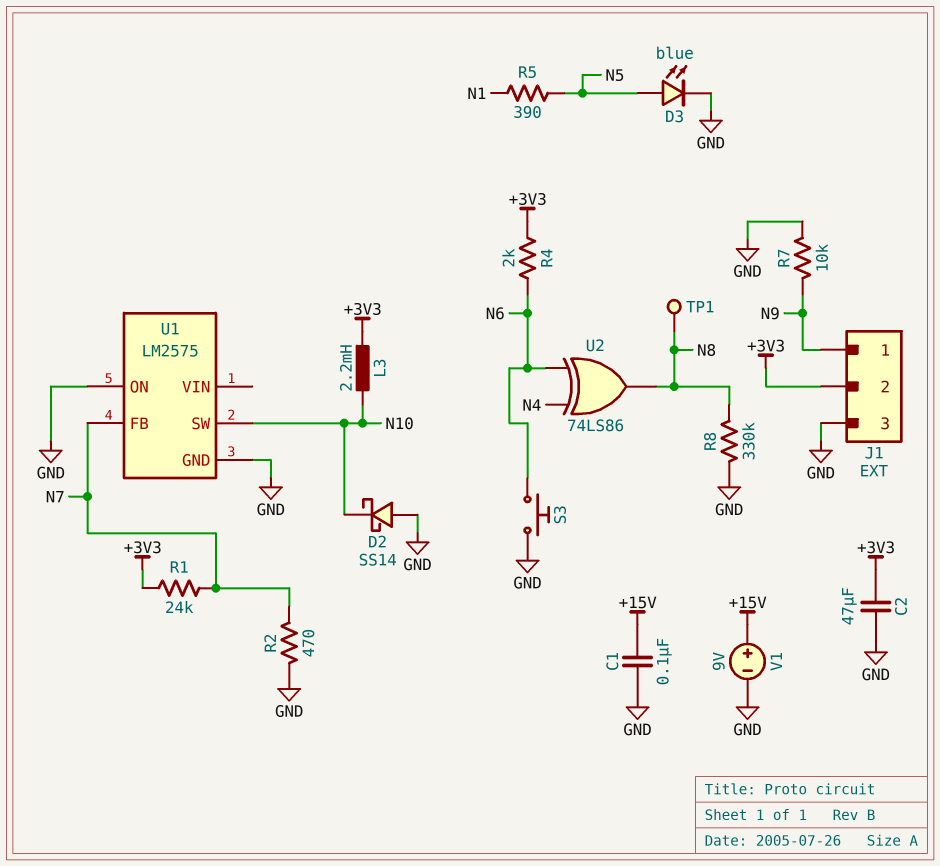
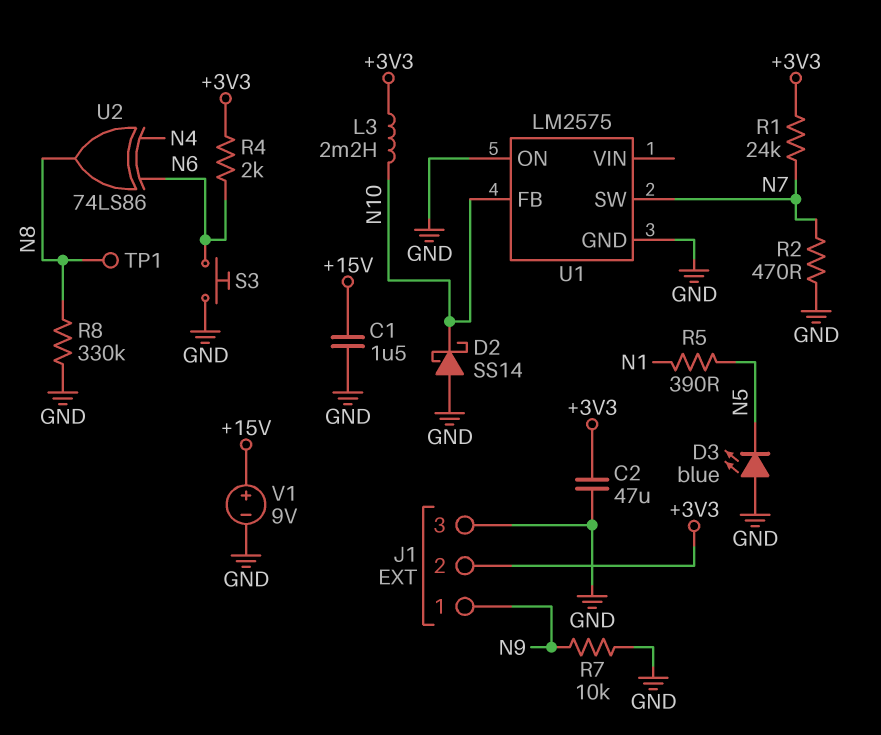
C1: 100nF (+15V, GND) -> 1.5uF (+15V, GND)
D3: LED blue (A N5, K GND) -> LED blue (A GND, K N5)
U1 pin FB: N7 -> N10
U1 pin SW: N10 -> N7

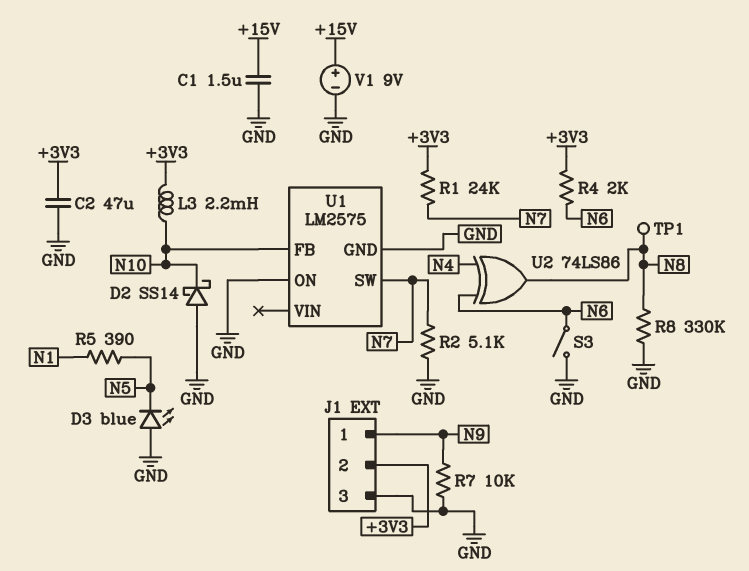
R2: 470 (GND, N7) -> 5.1k (GND, N7)
S3: button (GND, N6) -> switch (GND, N6)

